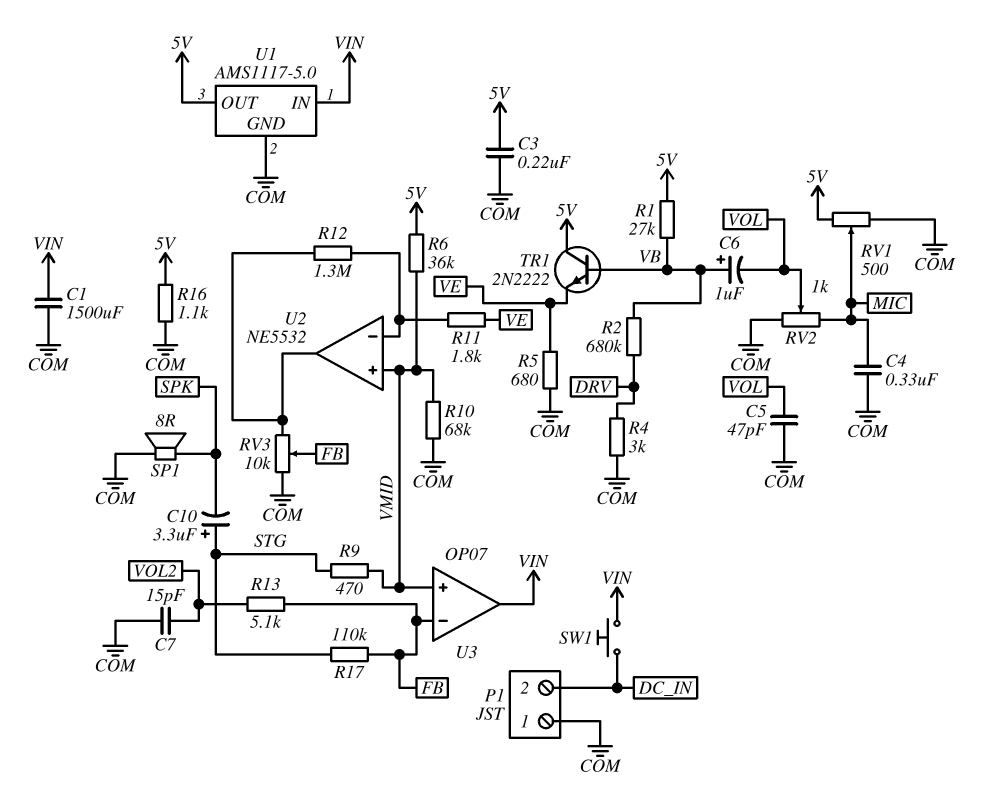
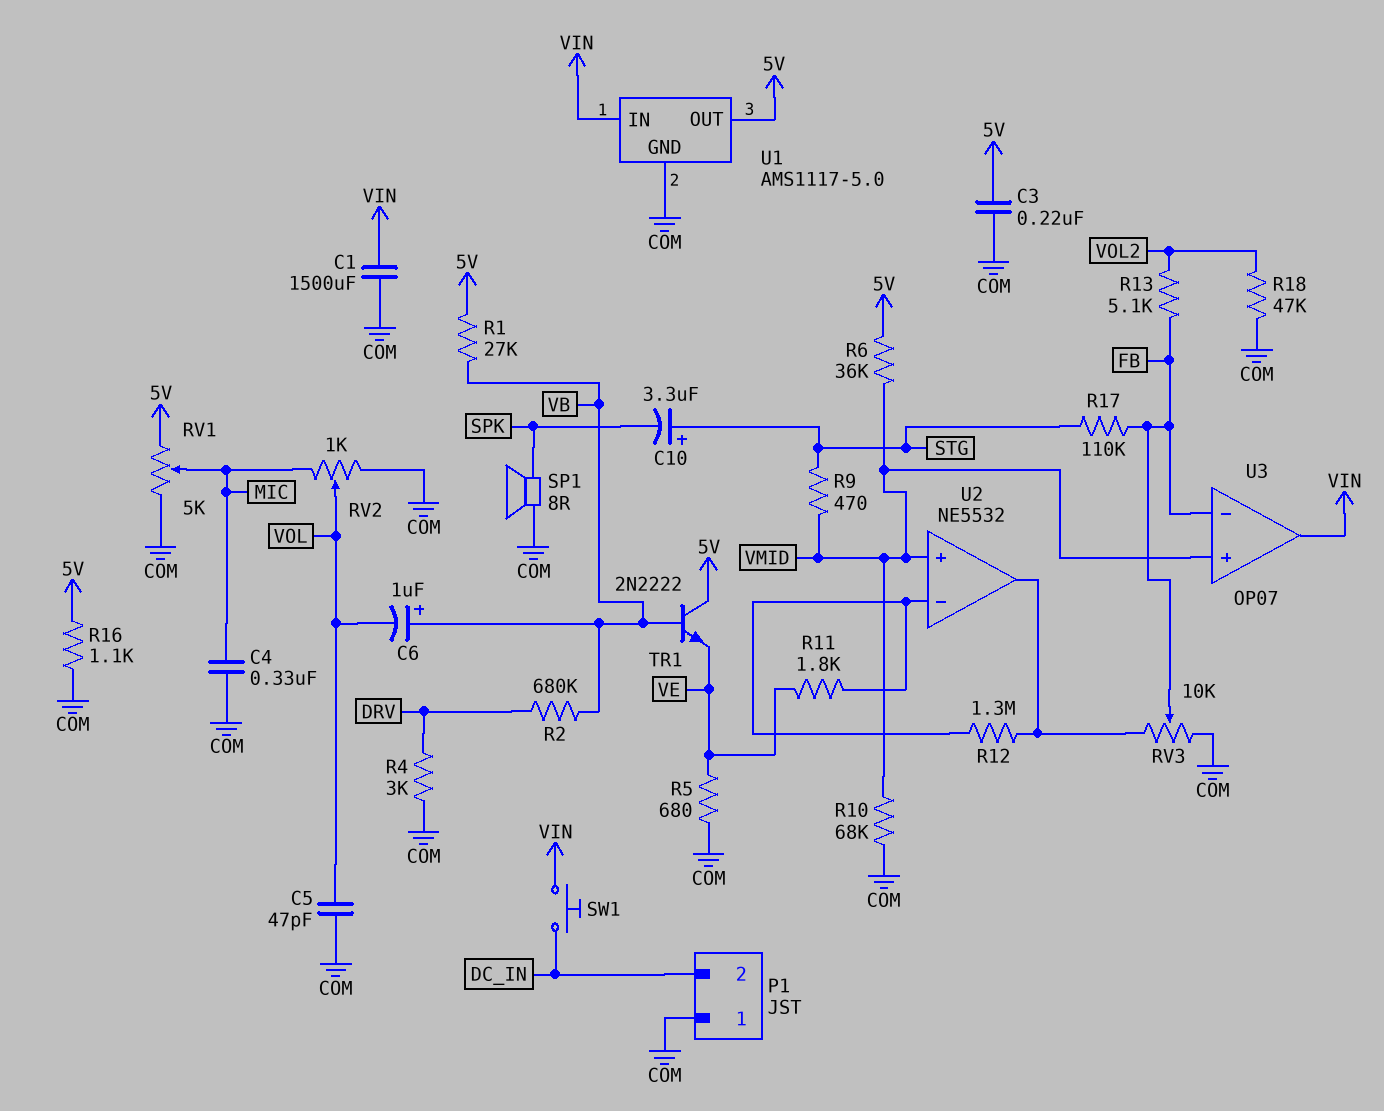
C7: 15pF (COM, VOL2) -> none
R18: none -> 47k (COM, VOL2)
RV1: 500 (5V, COM, wiper MIC) -> 5k (5V, COM, wiper MIC)

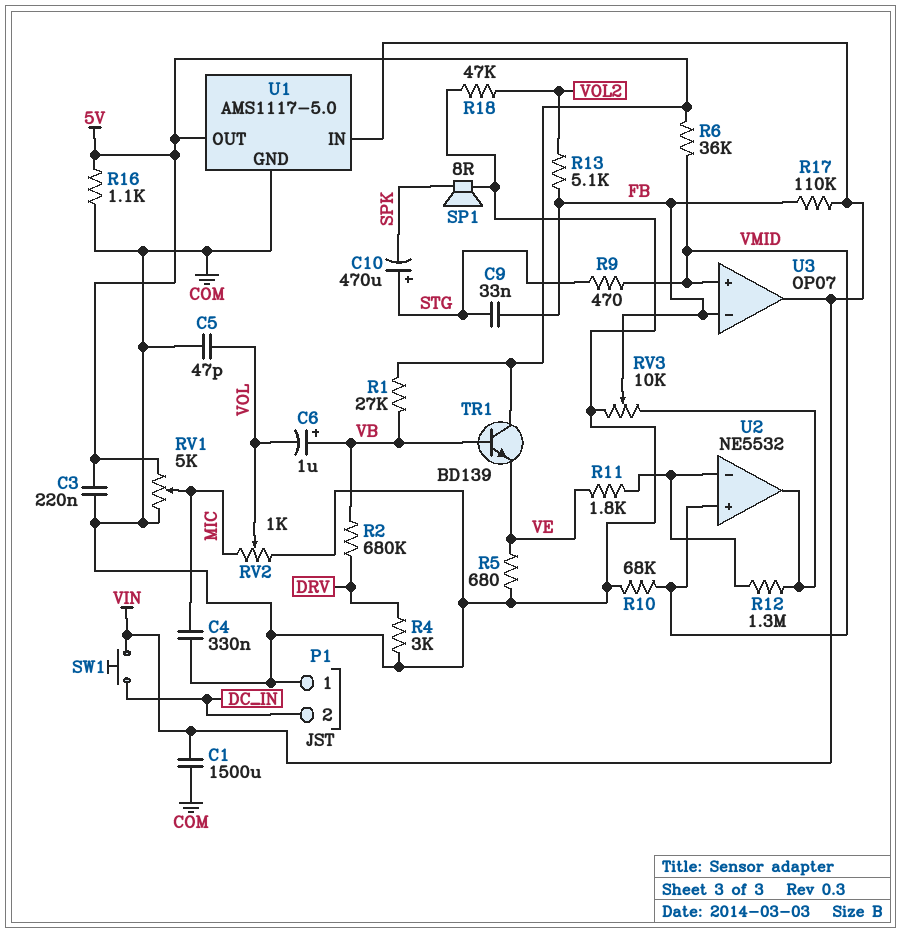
C9: none -> 33nF (FB, STG)
C10: 3.3uF (plus STG, minus SPK) -> 470uF (plus STG, minus SPK)
R17: 110k (FB, STG) -> 110k (FB, VIN)
TR1: NPN 2N2222 (B VB, C 5V, E VE) -> NPN BD139 (B VB, C 5V, E VE)

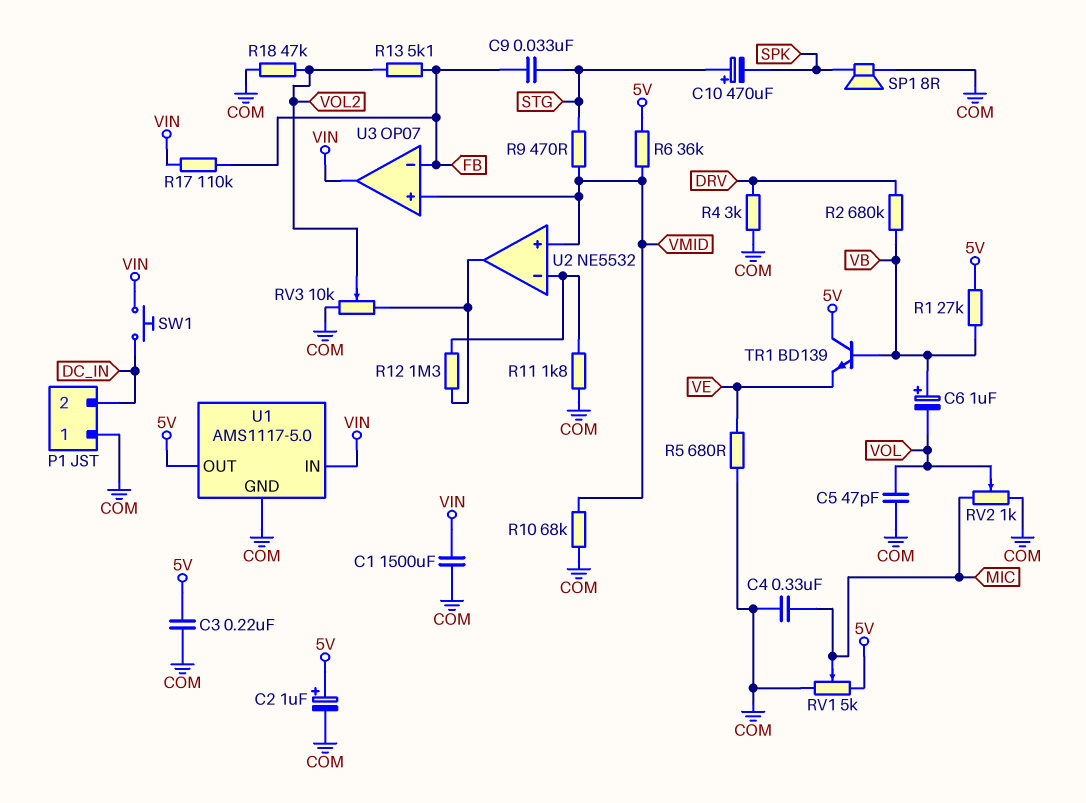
C2: none -> 1uF (plus 5V, minus COM)
R11: 1.8k (U2/in-, VE) -> 1.8k (COM, U2/in-)
R16: 1.1k (5V, COM) -> none
RV3: 10k (COM, U2/out, wiper FB) -> 10k (COM, U2/out, wiper VOL2)

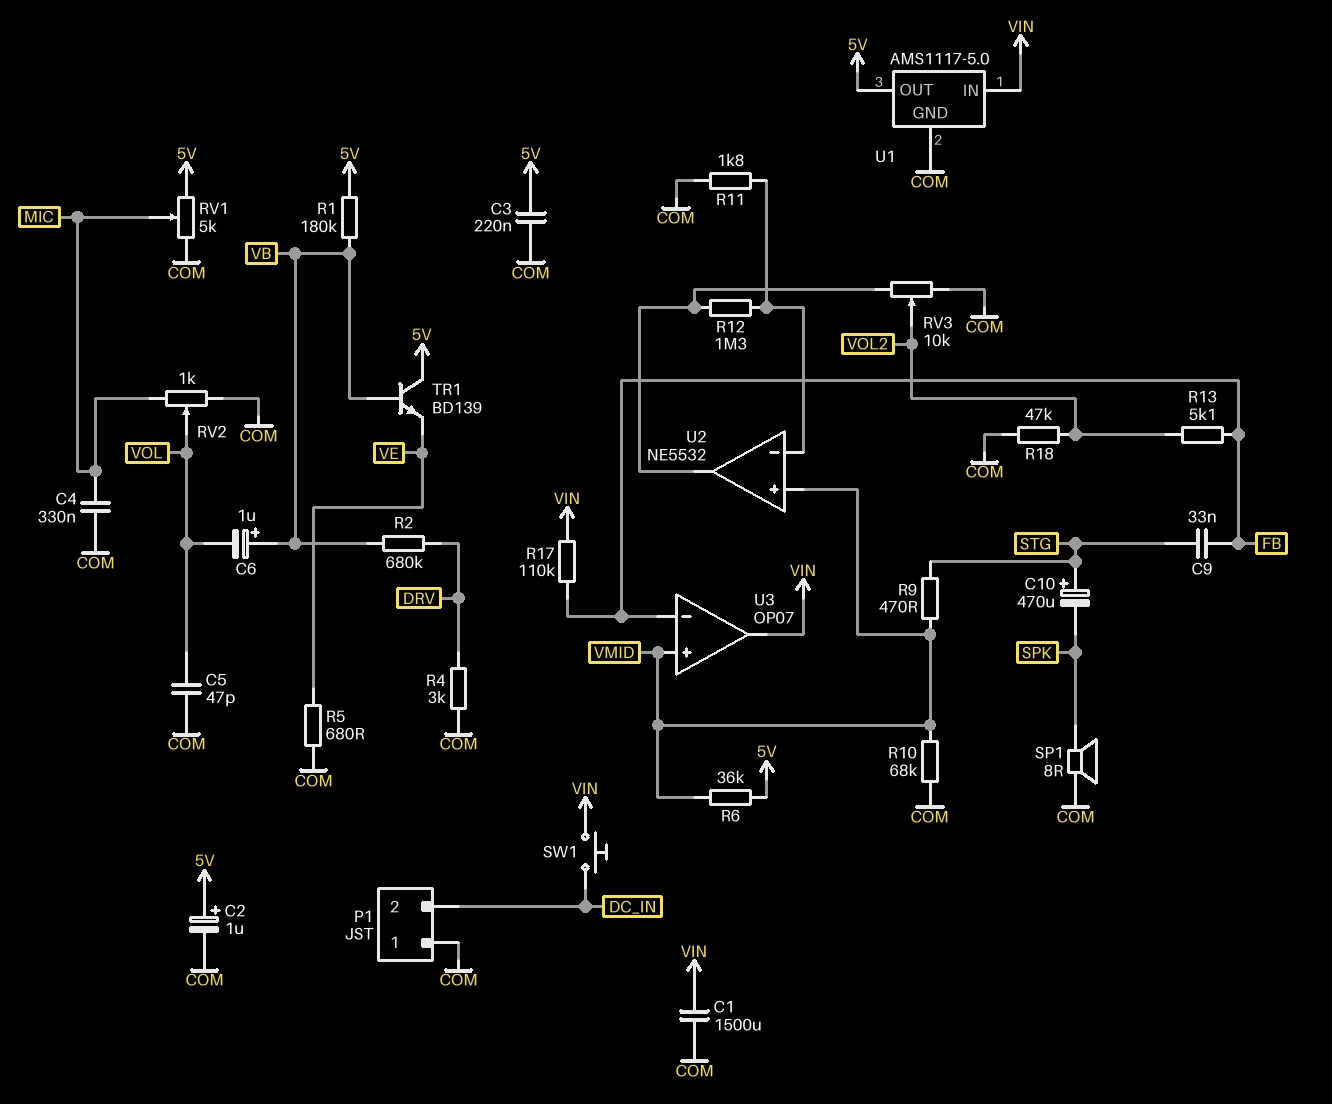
R1: 27k (5V, VB) -> 180k (5V, VB)

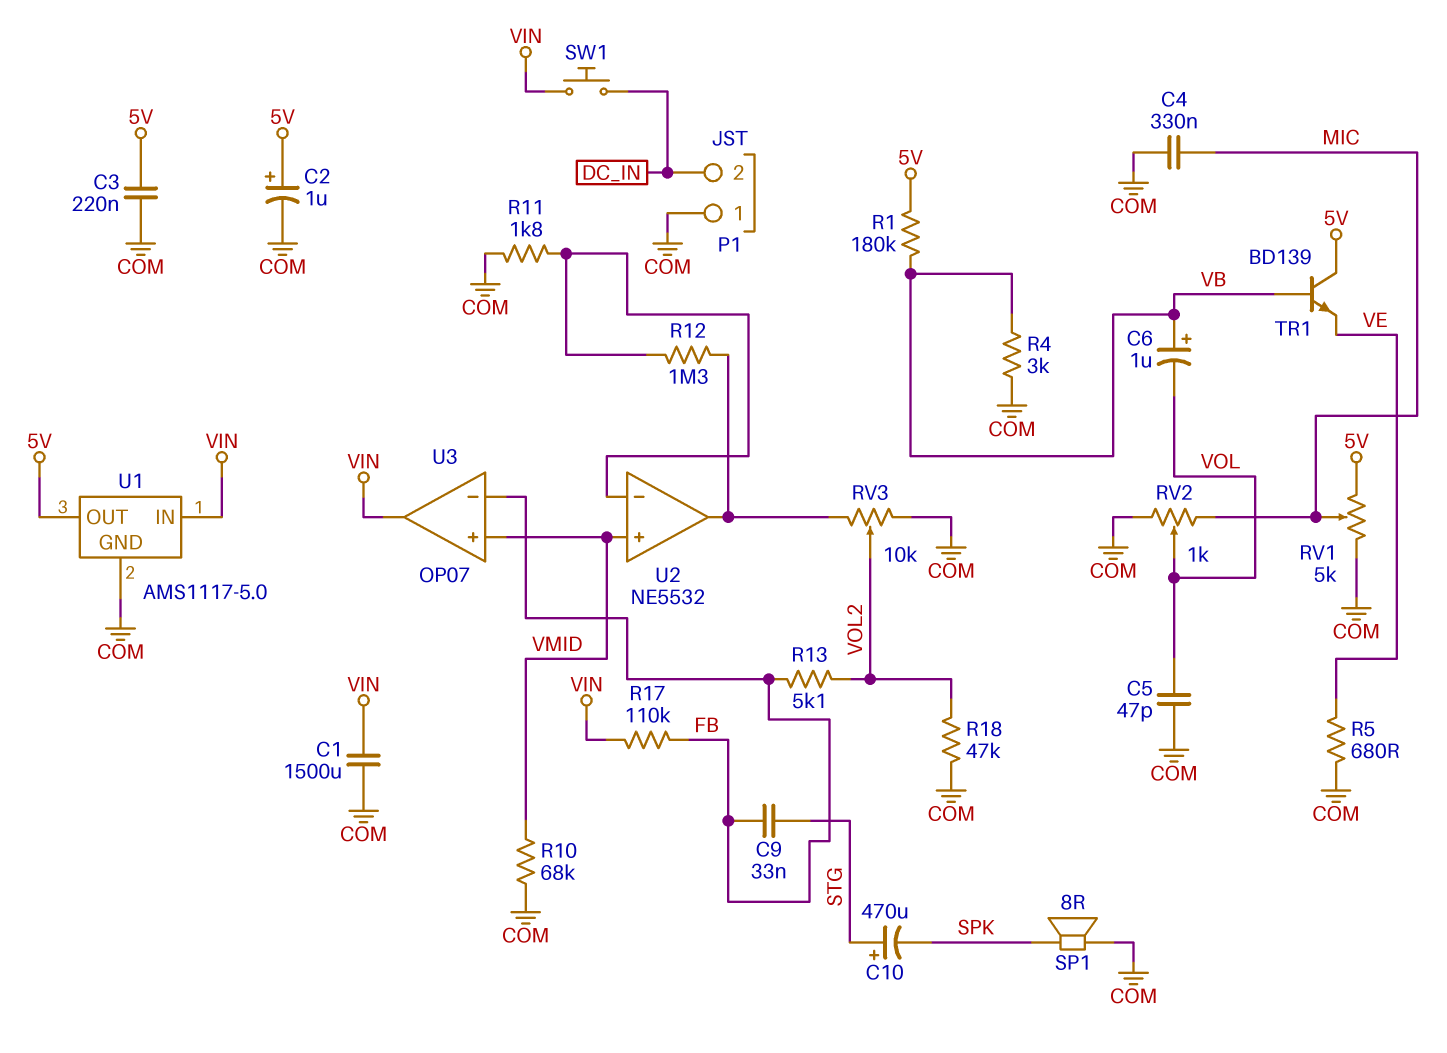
R2: 680k (DRV, VB) -> none
R4: 3k (COM, DRV) -> 3k (COM, VB)
R6: 36k (5V, VMID) -> none
R9: 470 (STG, VMID) -> none

